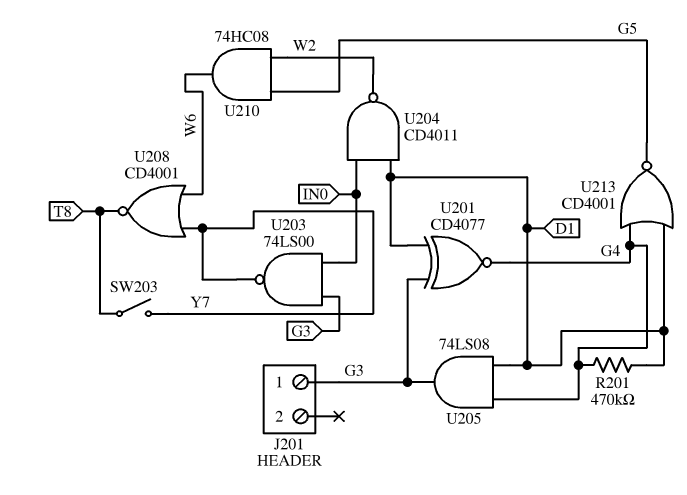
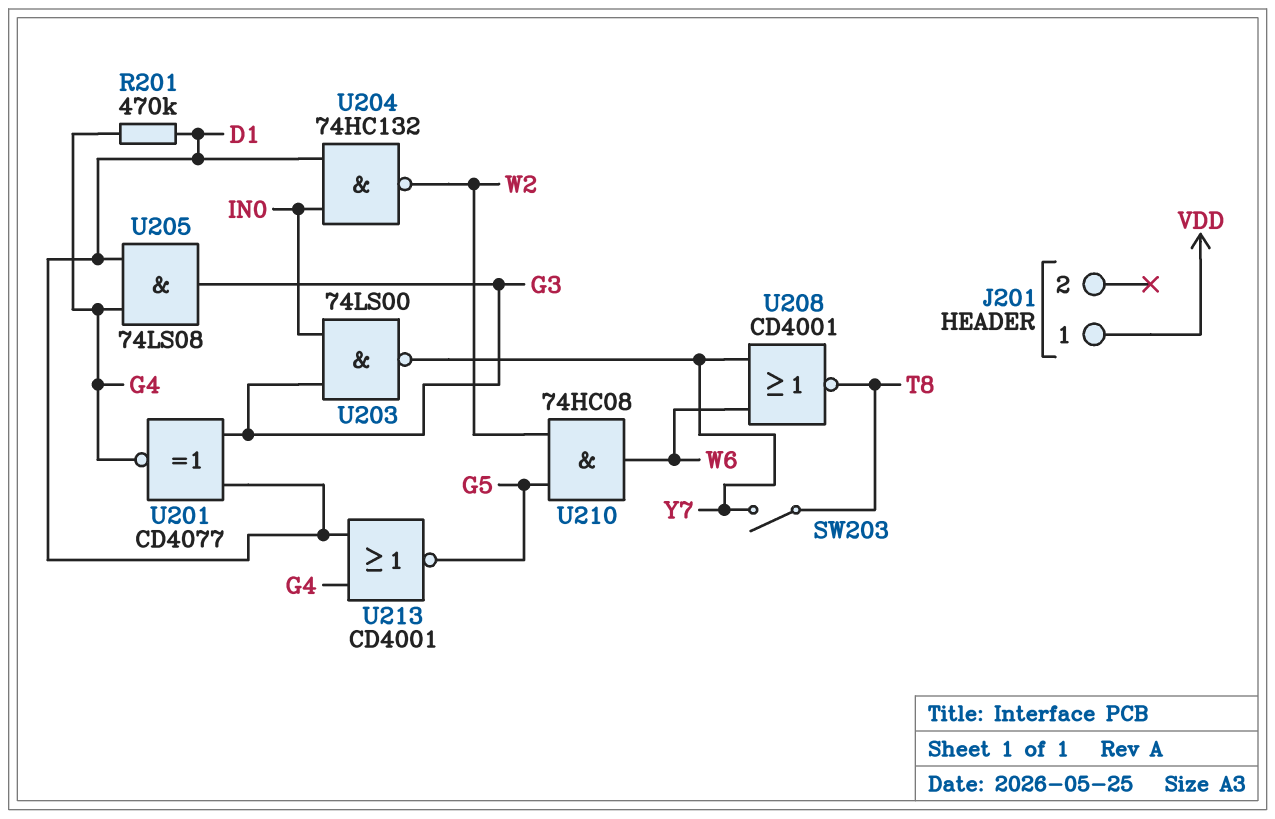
J201 pin 1: G3 -> VDD
U204: NAND CD4011 (in D1, in IN0, out W2) -> NAND 74HC132 (in D1, in IN0, out W2)

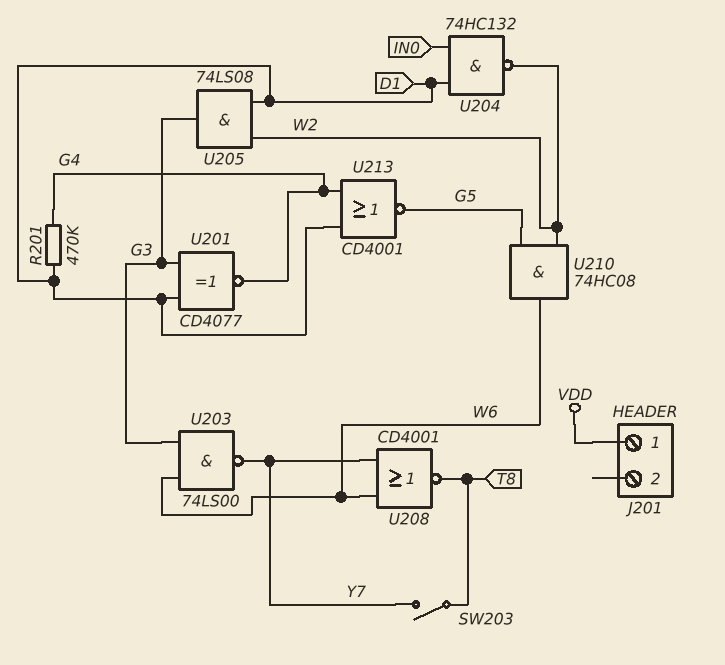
U203: NAND 74LS00 (in G3, in IN0, out Y7) -> NAND 74LS00 (in G3, in W6, out Y7)
U205: AND 74LS08 (in D1, in G4, out G3) -> AND 74LS08 (in D1, in W2, out G3)

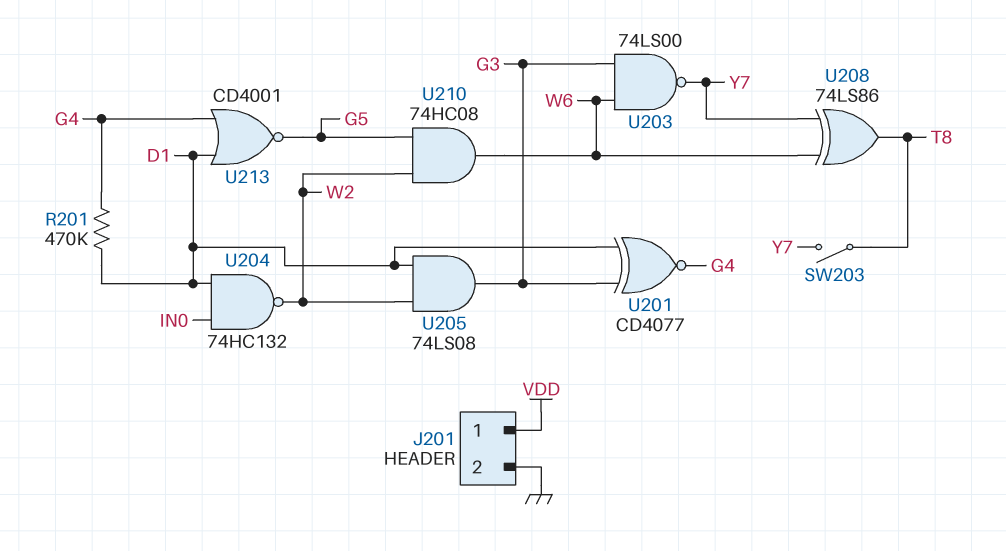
J201 pin 2: none -> GND
U208: NOR CD4001 (in W6, in Y7, out T8) -> XOR 74LS86 (in W6, in Y7, out T8)

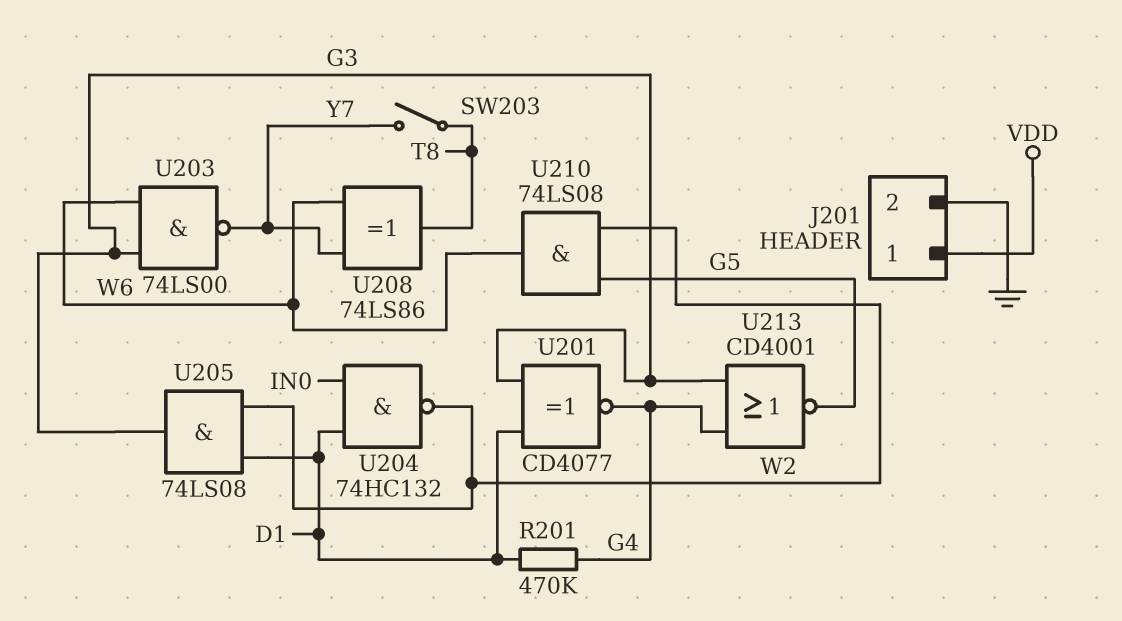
U210: AND 74HC08 (in G5, in W2, out W6) -> AND 74LS08 (in G5, in W2, out W6)
U213: NOR CD4001 (in D1, in G4, out G5) -> NOR CD4001 (in G3, in G4, out G5)

